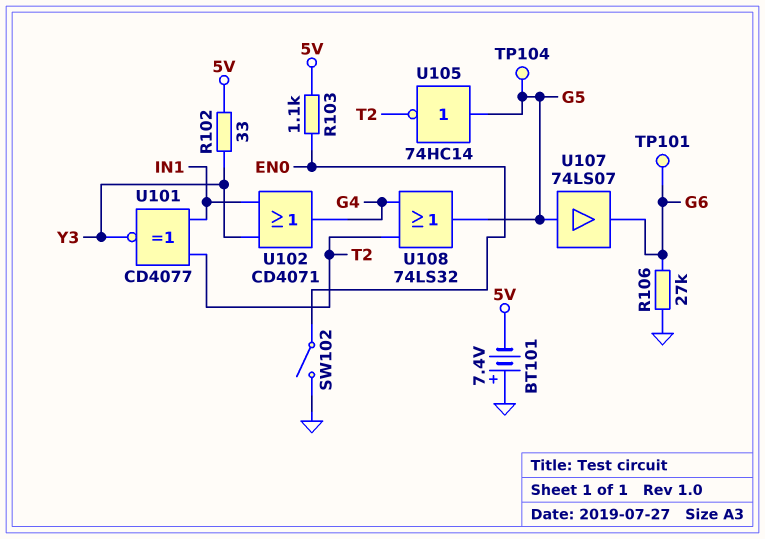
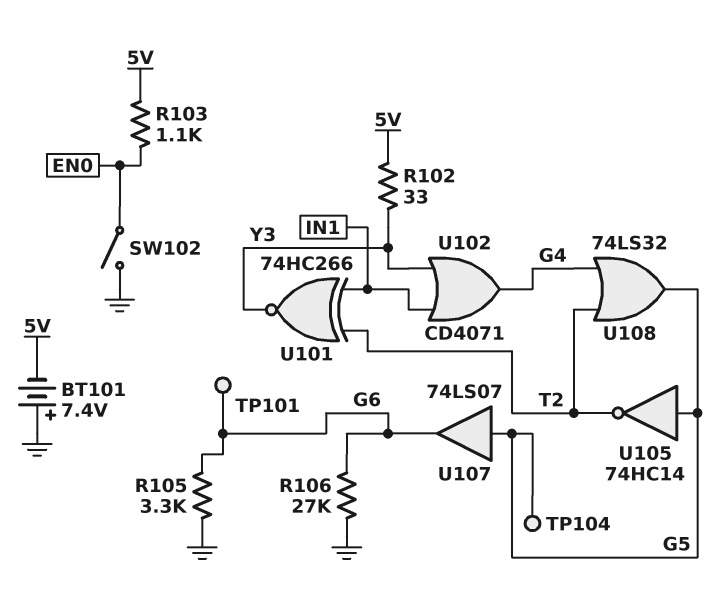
R105: none -> 3.3k (G6, GND)
U101: XNOR CD4077 (in IN1, in T2, out Y3) -> XNOR 74HC266 (in IN1, in T2, out Y3)

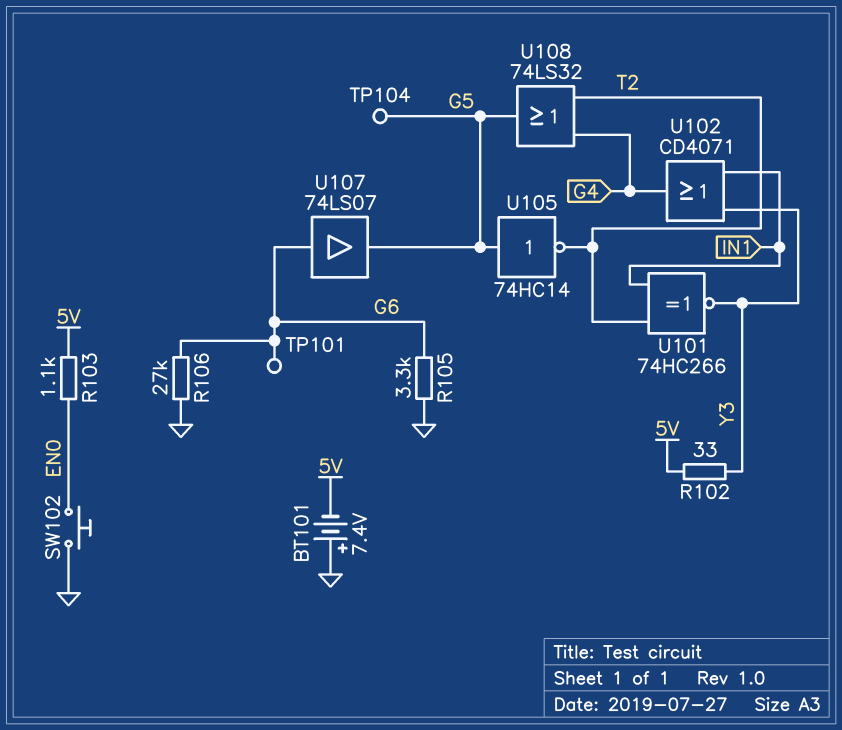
SW102: switch (EN0, GND) -> button (EN0, GND)
U107: buffer 74LS07 (in G5, out G6) -> buffer 74LS07 (in G6, out G5)

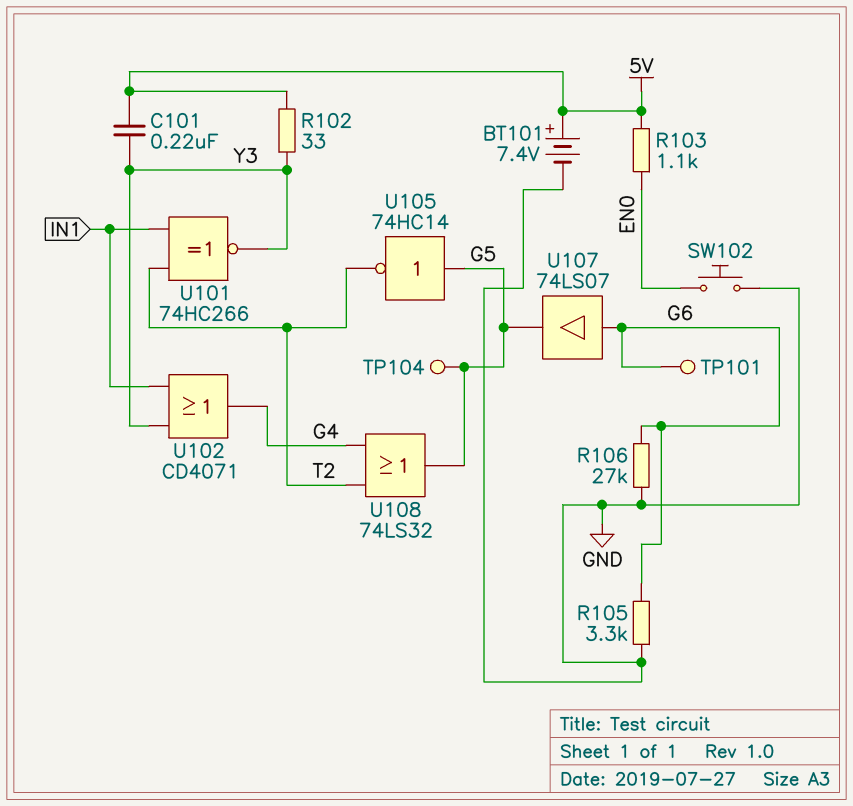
BT101: 7.4V (plus GND, minus 5V) -> 7.4V (plus 5V, minus GND)
C101: none -> 220nF (5V, Y3)

